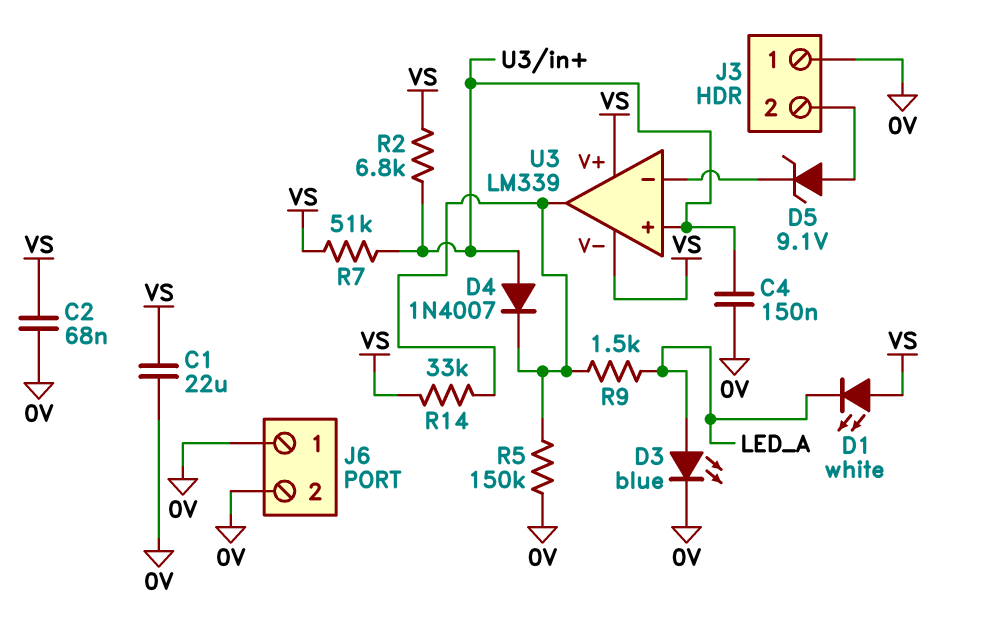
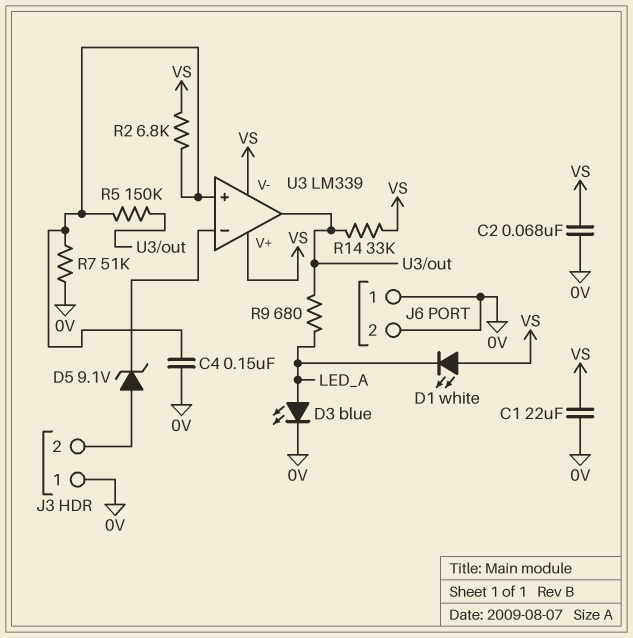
D4: diode 1N4007 (A U3/in+, K U3/out) -> none
R5: 150k (0V, U3/out) -> 150k (U3/in+, U3/out)
R7: 51k (U3/in+, VS) -> 51k (0V, U3/in+)
R9: 1.5k (LED_A, U3/out) -> 680 (LED_A, U3/out)

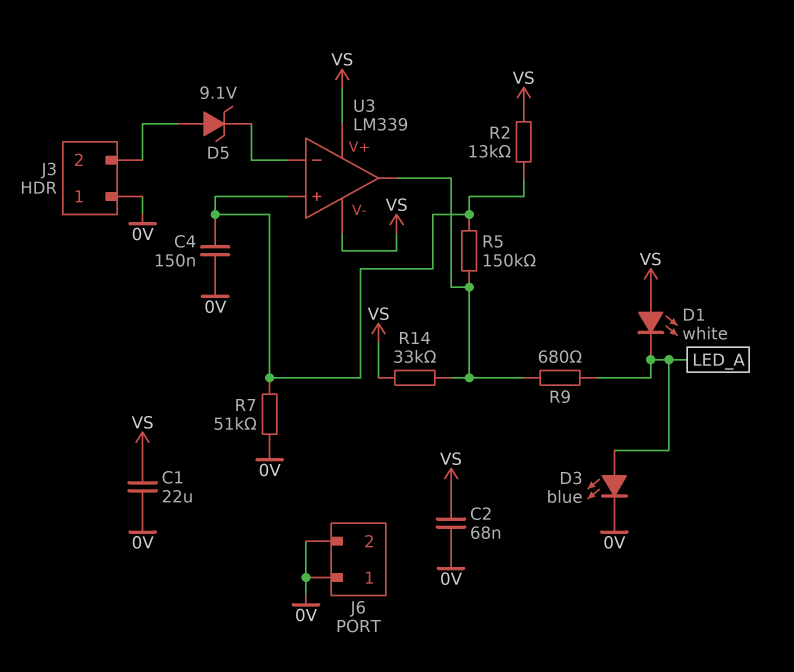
R2: 6.8k (U3/in+, VS) -> 13k (U3/in+, VS)

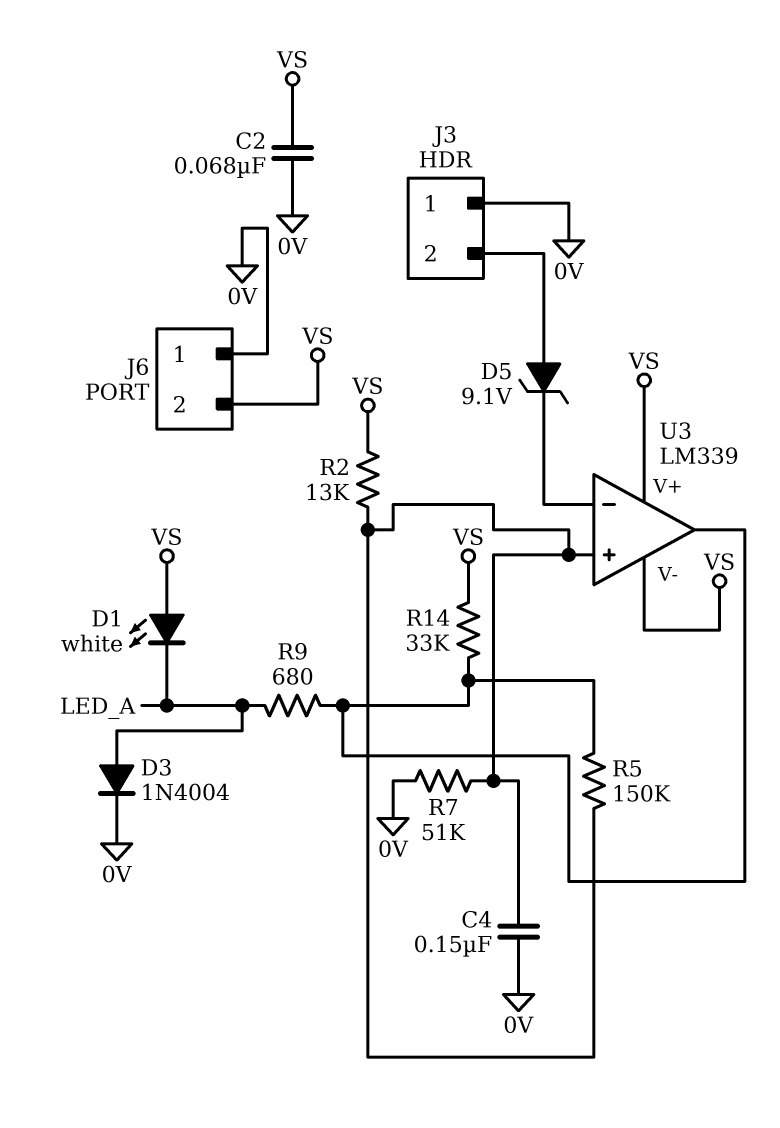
C1: 22uF (0V, VS) -> none
D3: LED blue (A LED_A, K 0V) -> diode 1N4004 (A LED_A, K 0V)
J6 pin 2: 0V -> VS

